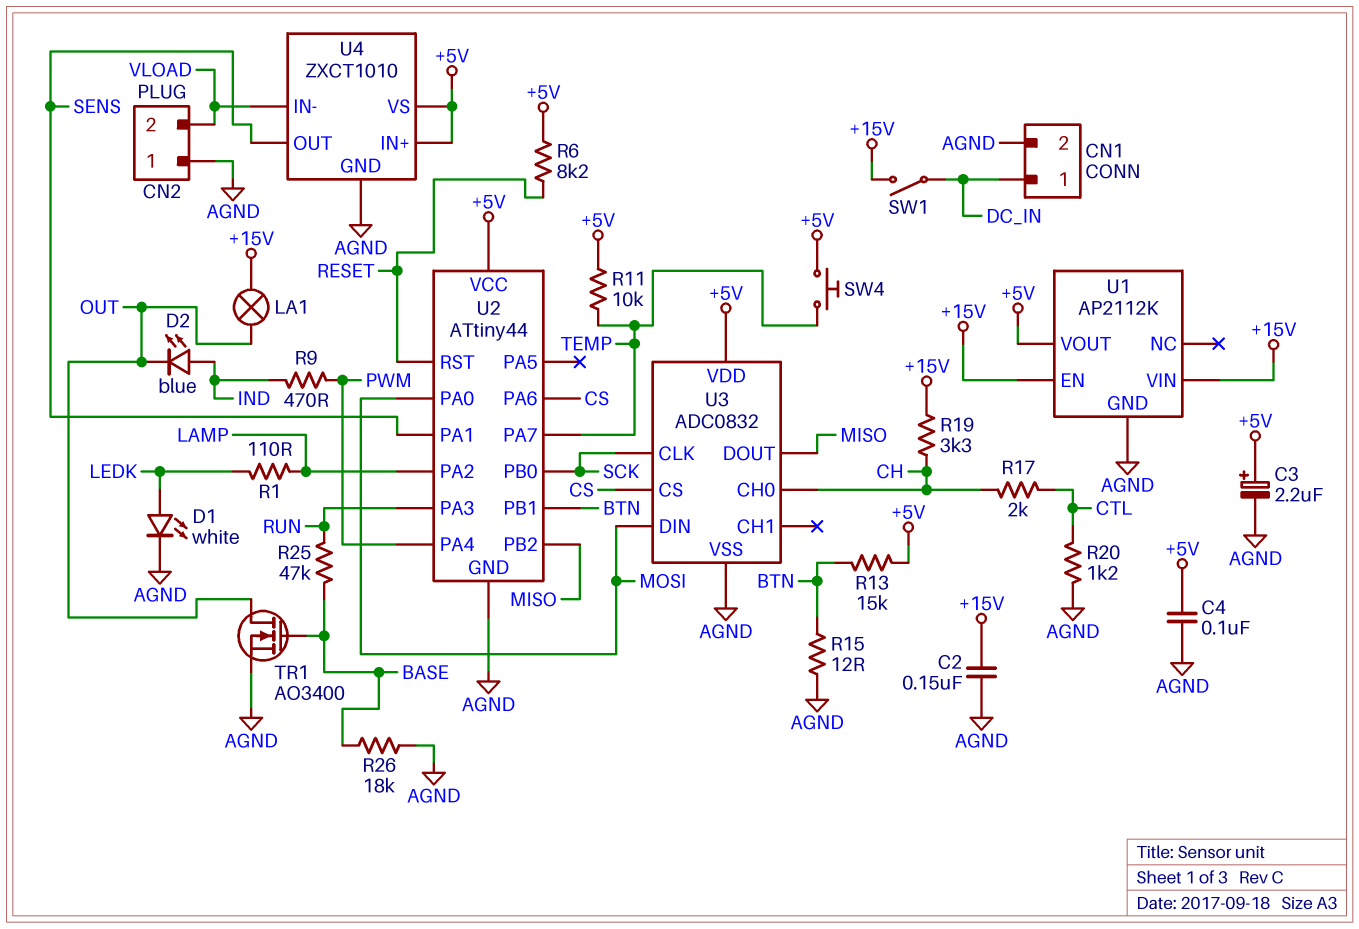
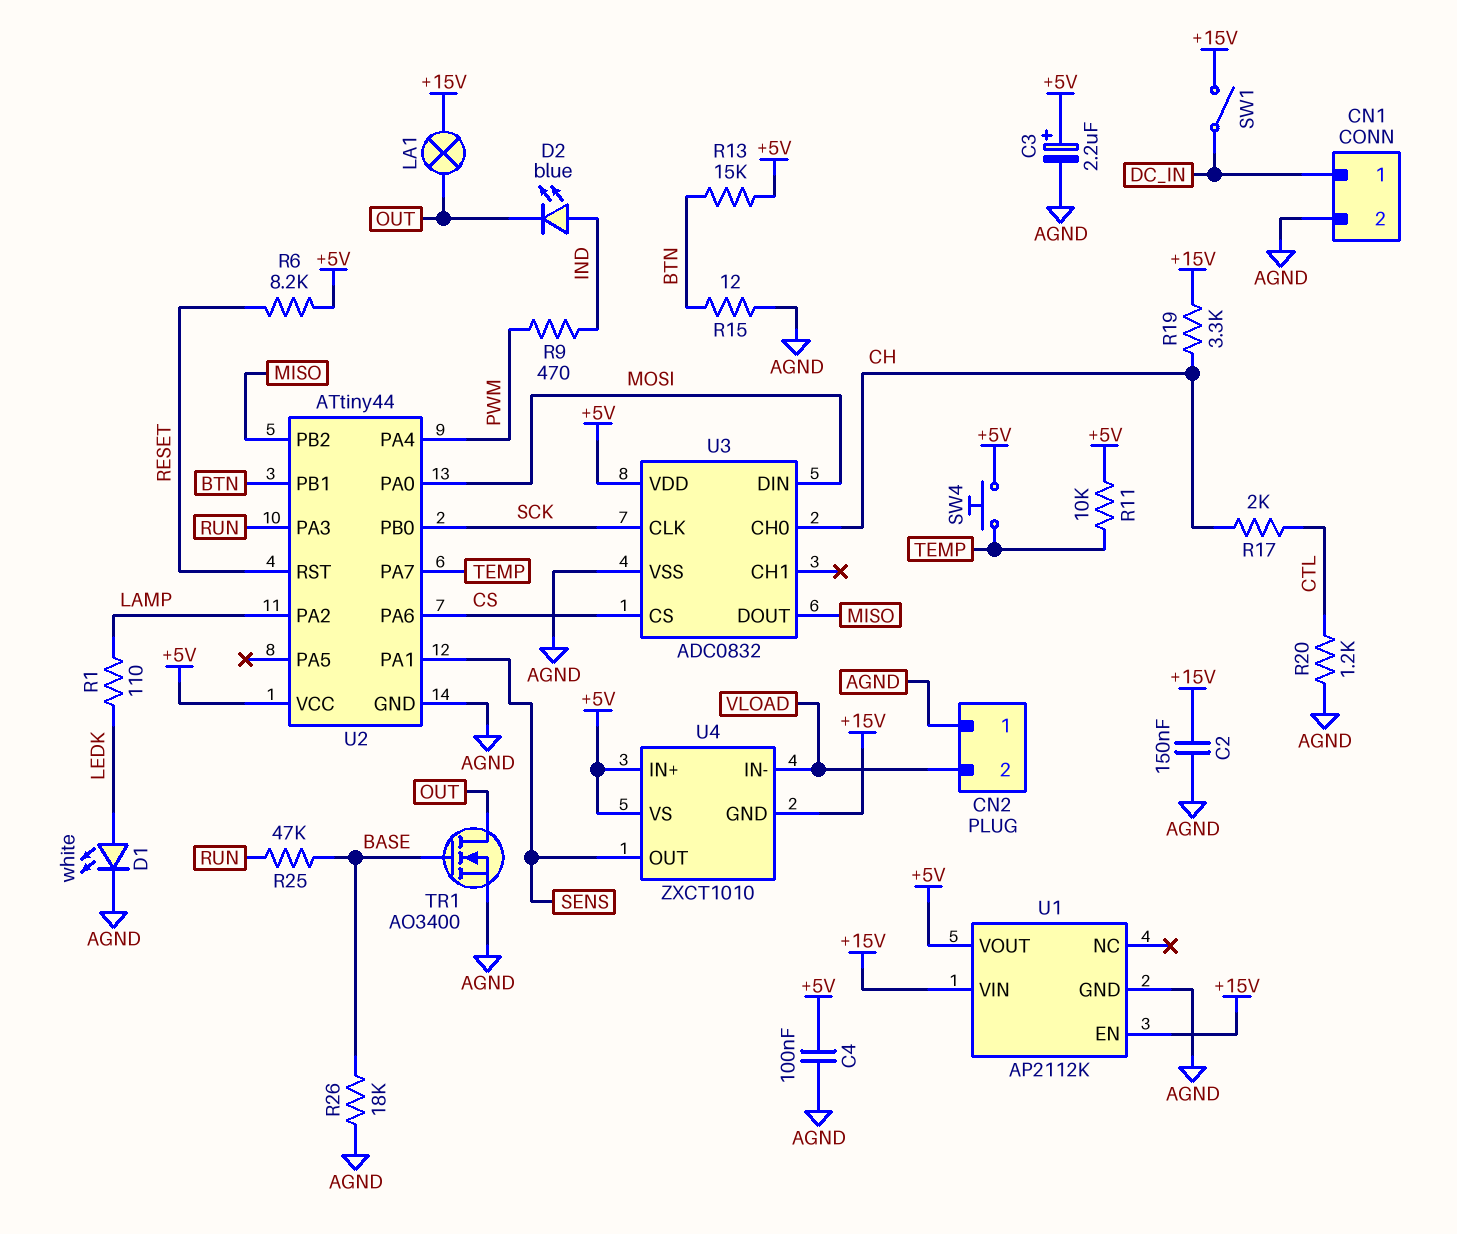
U4 pin GND: AGND -> +15V

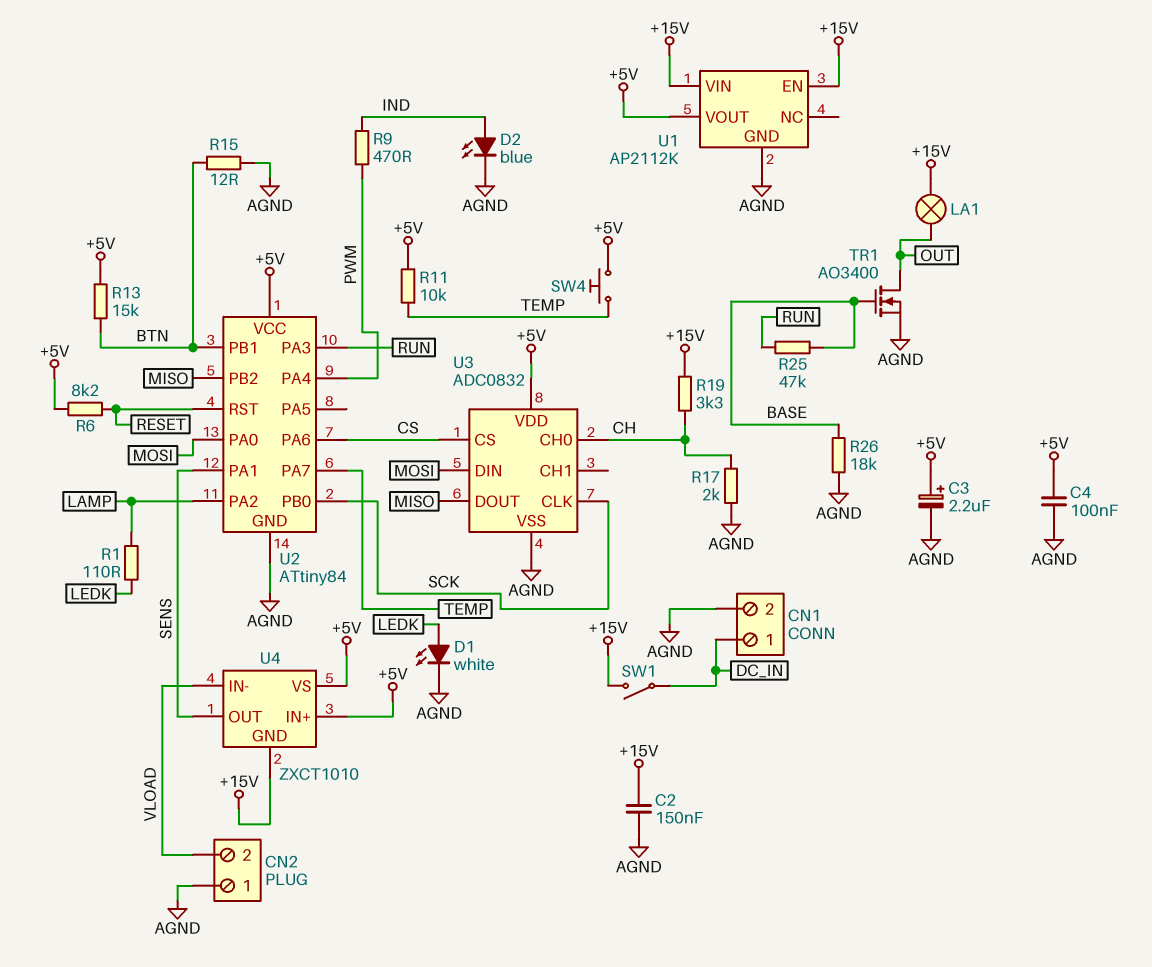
D2: LED blue (A IND, K OUT) -> LED blue (A IND, K AGND)
R17: 2k (CH, CTL) -> 2k (AGND, CH)
R20: 1.2k (AGND, CTL) -> none
U2: ATtiny44 -> ATtiny84

